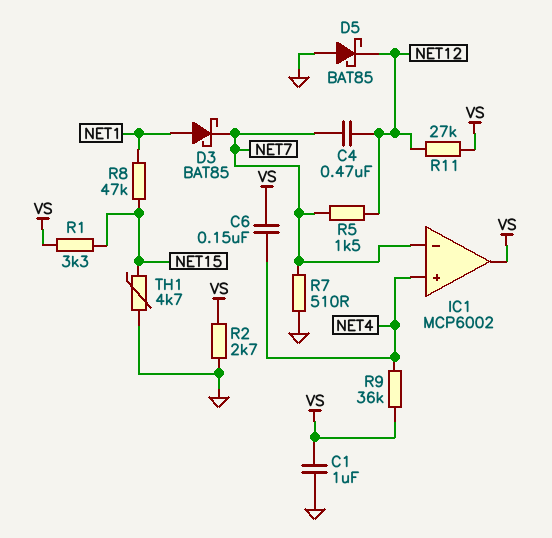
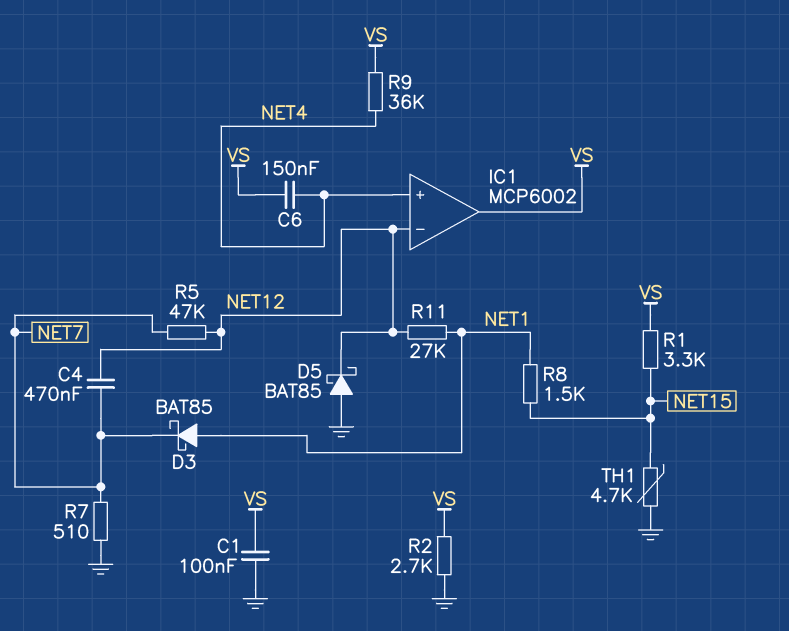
C1: 1uF (GND, VS) -> 100nF (GND, VS)
IC1 pin in-: NET7 -> NET12
R5: 1.5k (NET7, NET12) -> 47k (NET7, NET12)
R8: 47k (NET1, NET15) -> 1.5k (NET1, NET15)
R11: 27k (NET12, VS) -> 27k (NET1, NET12)

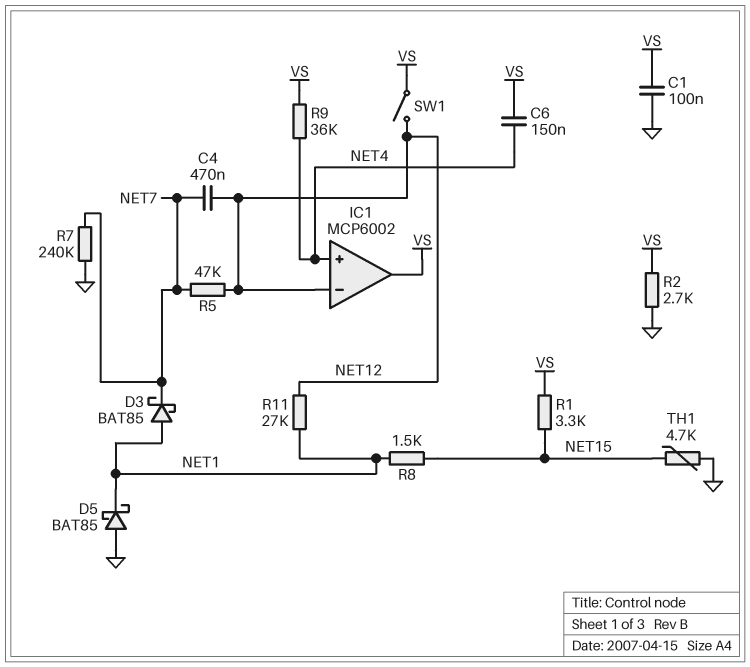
D5: schottky BAT85 (A GND, K NET12) -> schottky BAT85 (A GND, K NET1)
R7: 510 (GND, NET7) -> 240k (GND, NET7)
SW1: none -> switch (NET12, VS)

